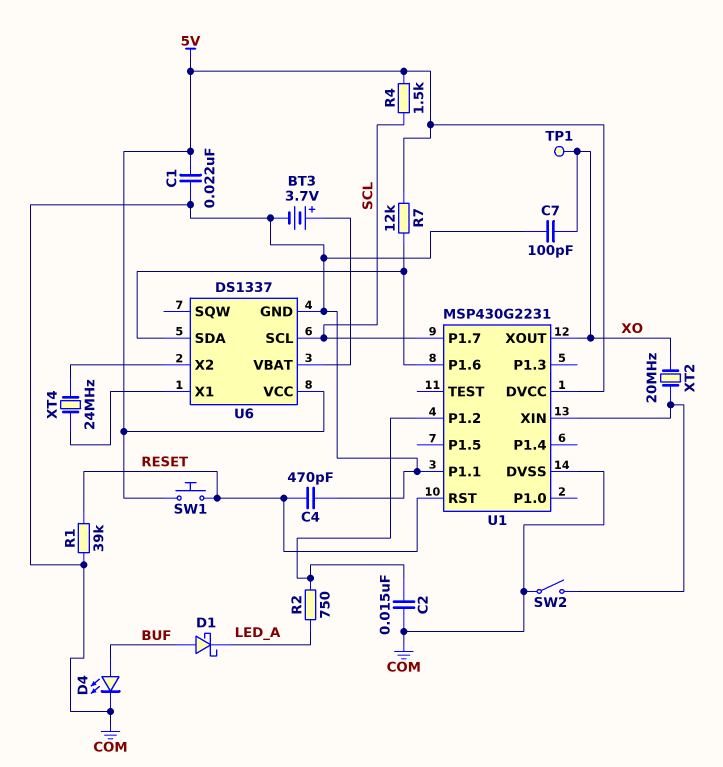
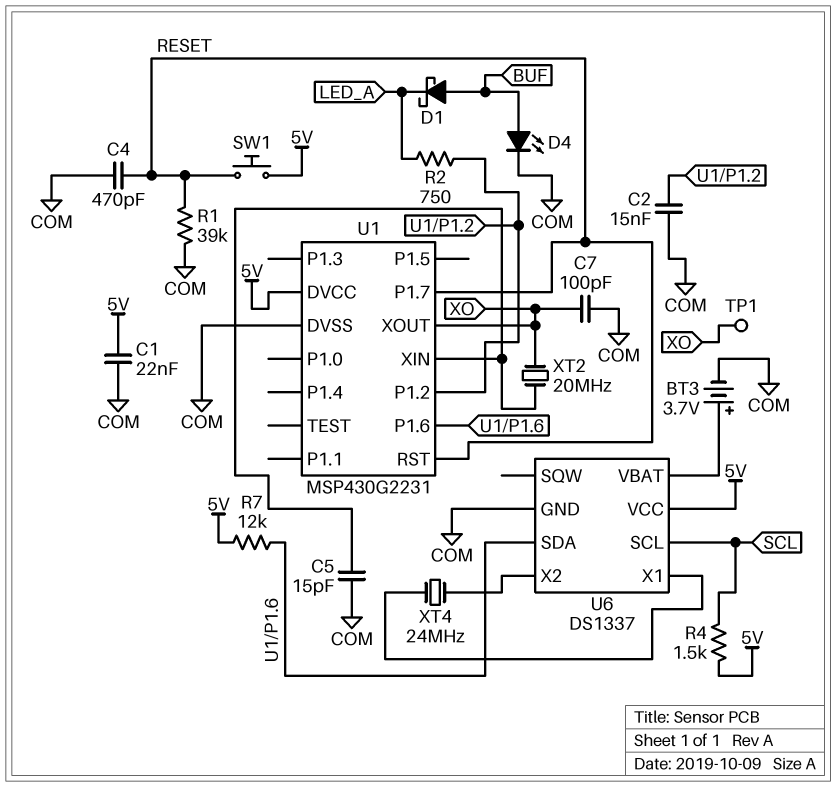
C5: none -> 15pF (COM, U1/XIN)
SW2: switch (COM, U1/XIN) -> none
U1 pin P1.1: COM -> none
U1 pin P1.7: SCL -> RESET

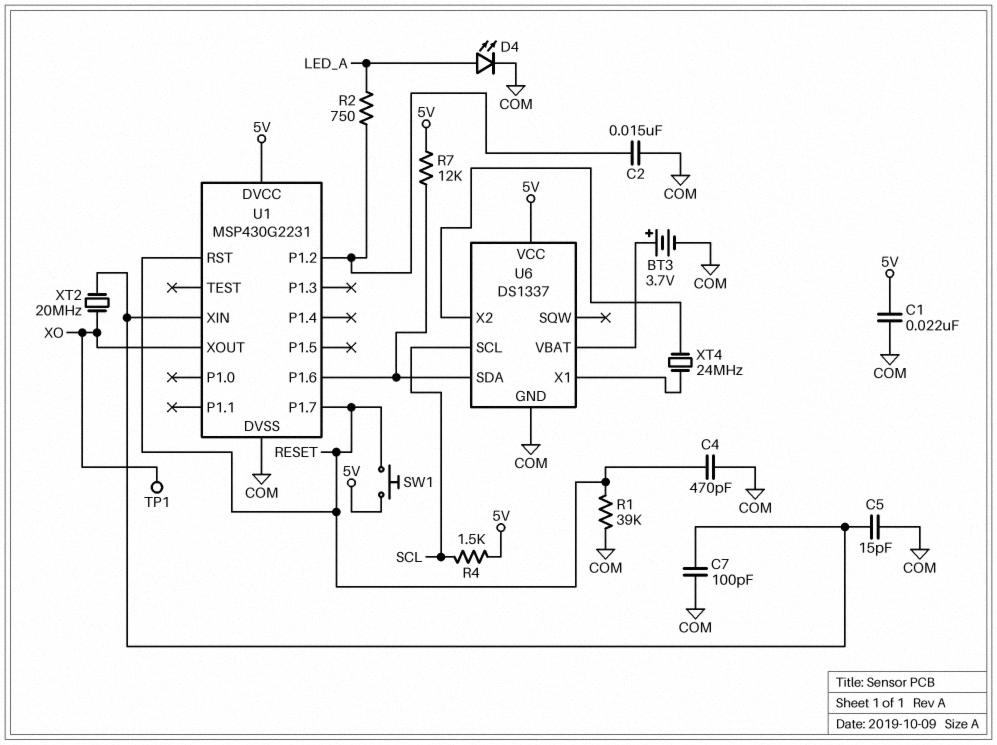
C7: 100pF (COM, XO) -> 100pF (COM, U1/XIN)
D1: schottky (A BUF, K LED_A) -> none
D4: LED (A BUF, K COM) -> LED (A LED_A, K COM)

